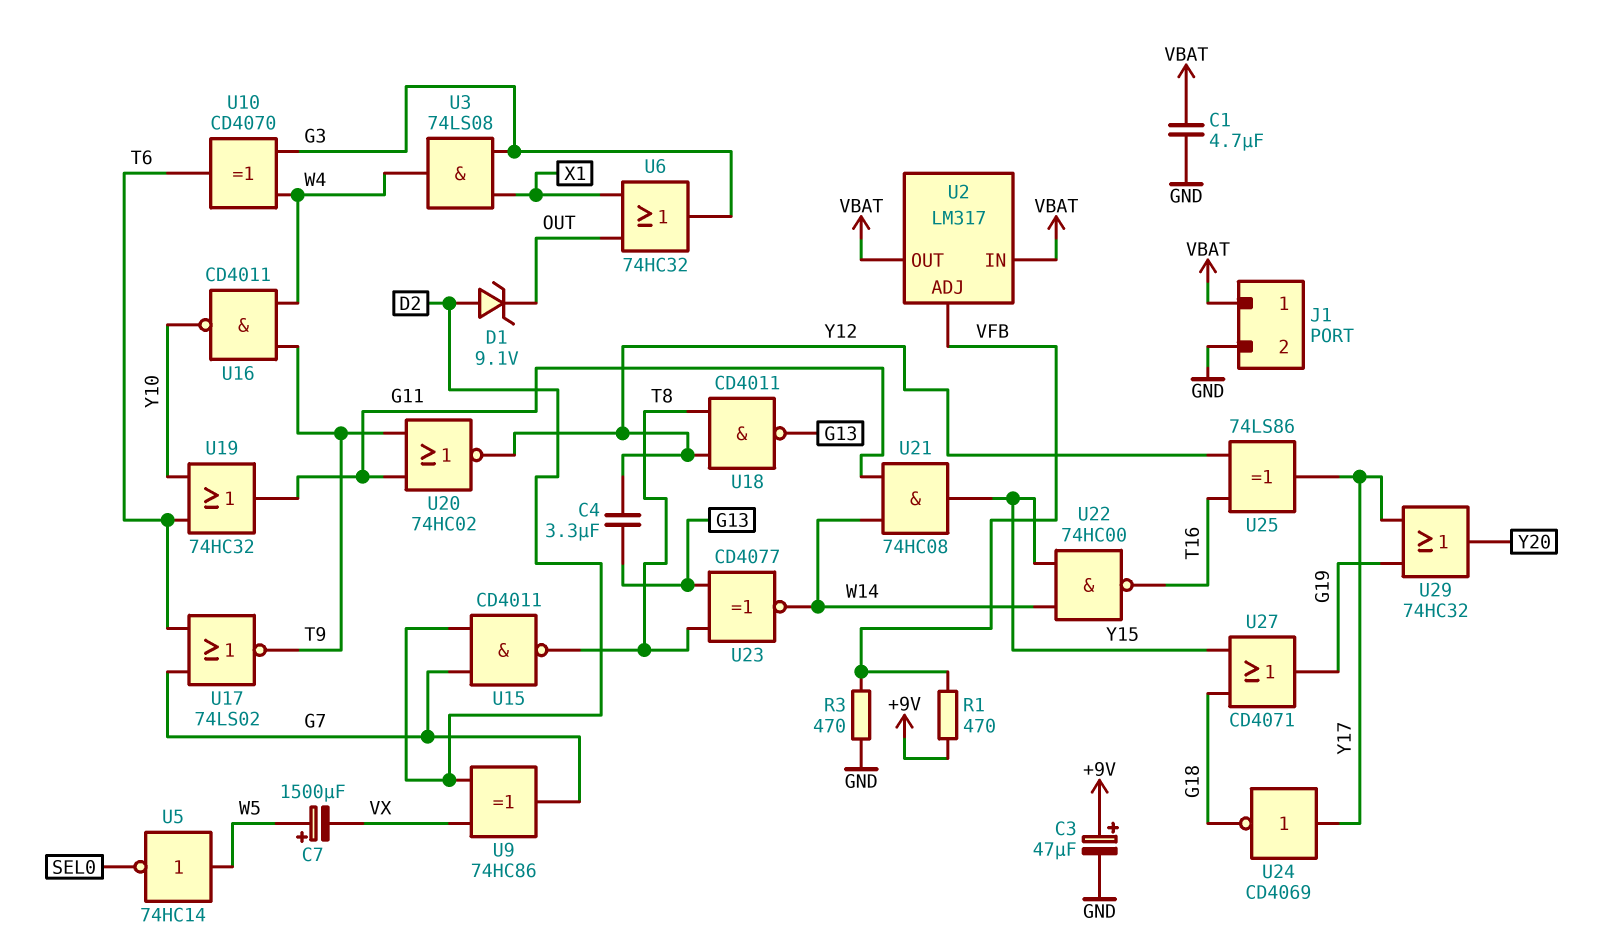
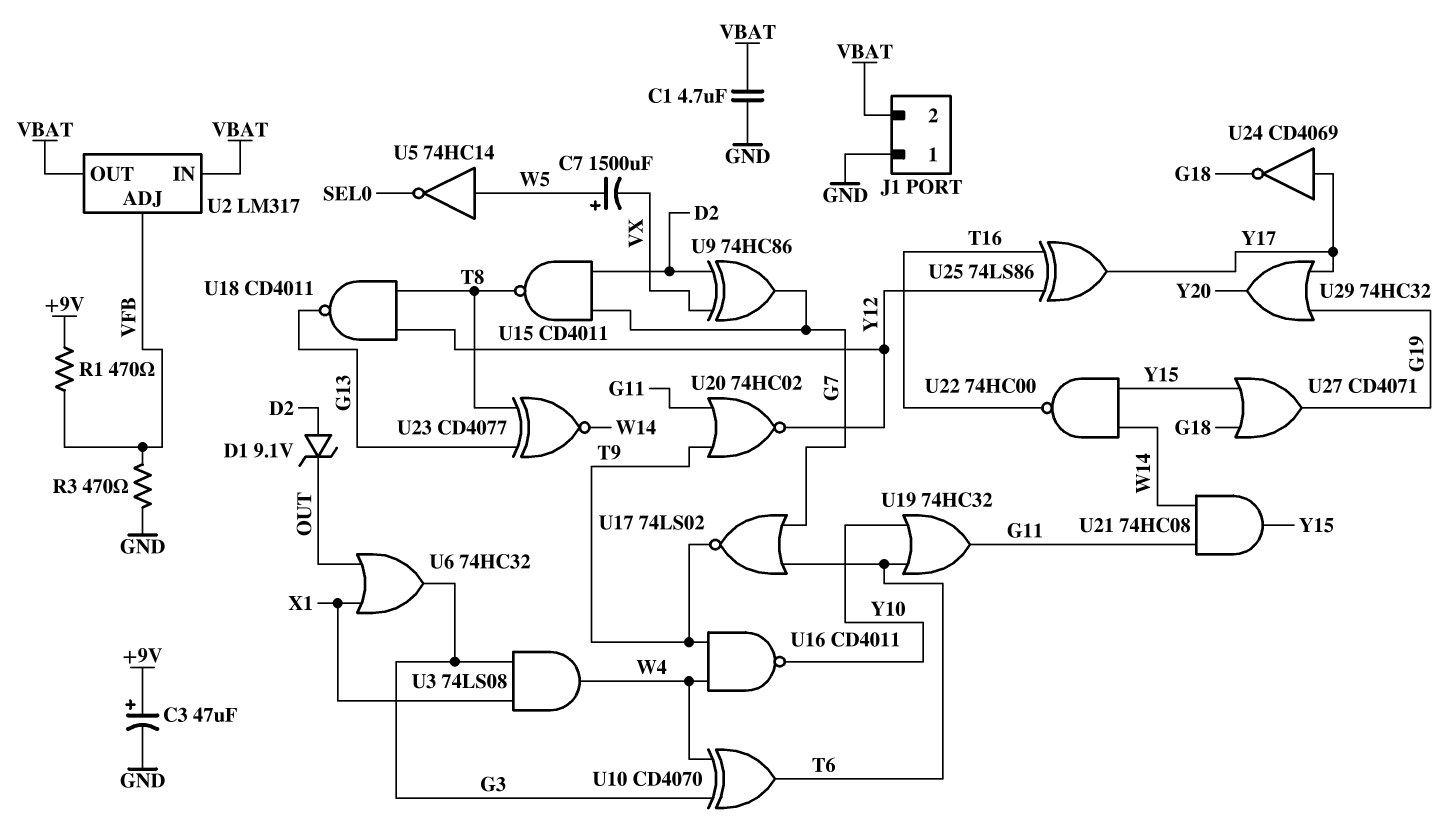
C4: 3.3uF (G13, Y12) -> none
J1 pin 1: VBAT -> GND
J1 pin 2: GND -> VBAT

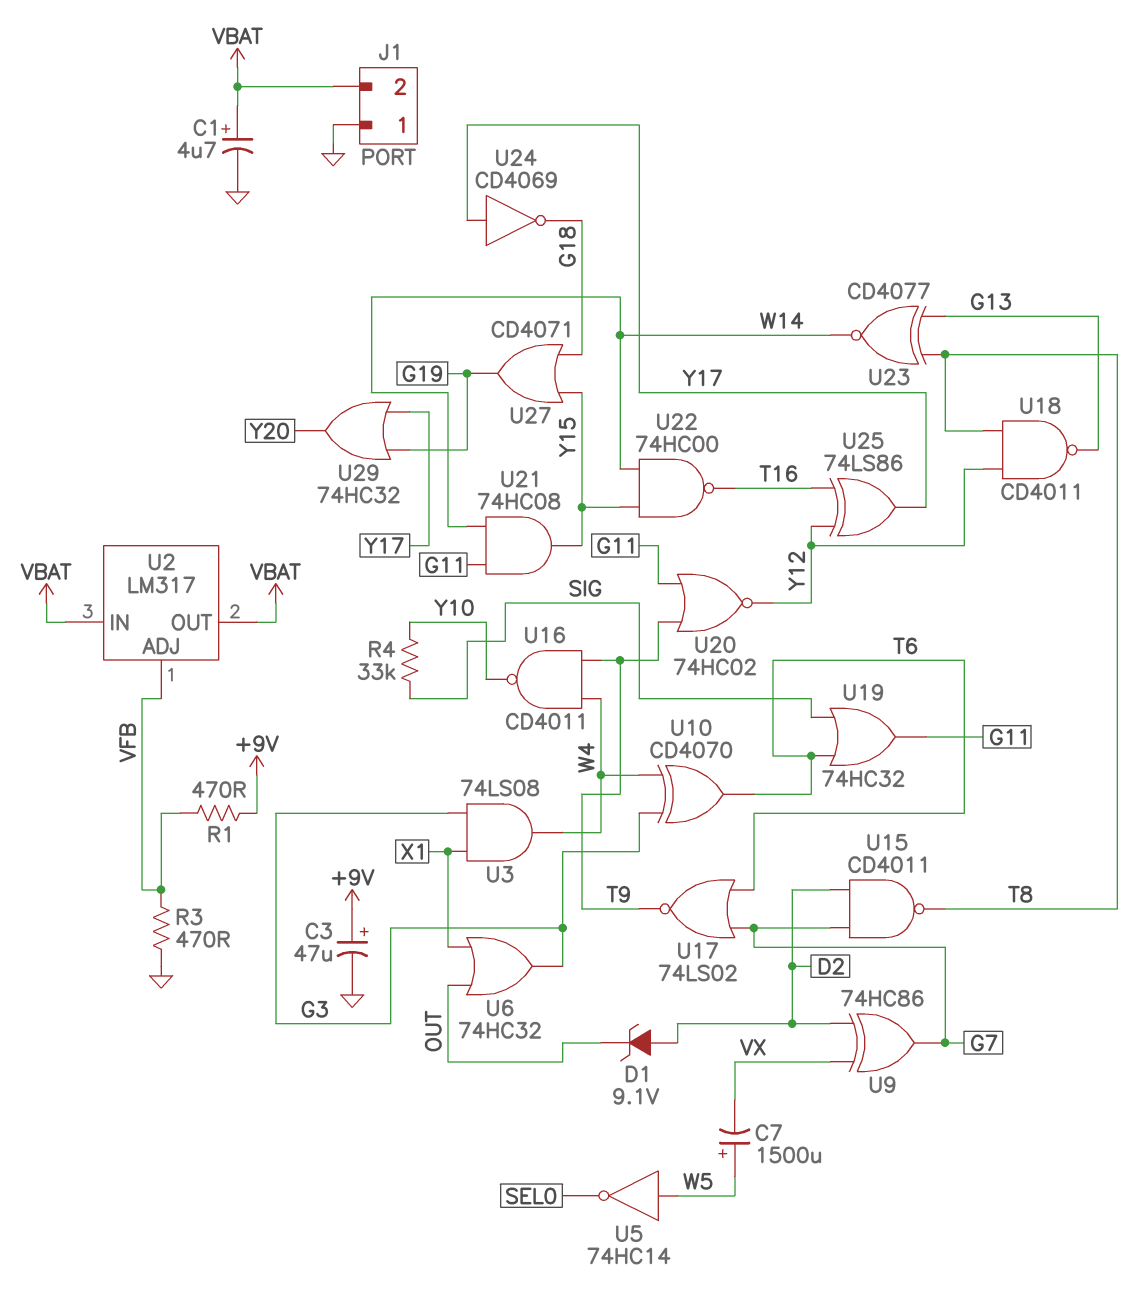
C1: 4.7uF (GND, VBAT) -> 4.7uF (plus VBAT, minus GND)
R4: none -> 33k (SIG, Y10)
U19: OR 74HC32 (in T6, in Y10, out G11) -> OR 74HC32 (in SIG, in T6, out G11)

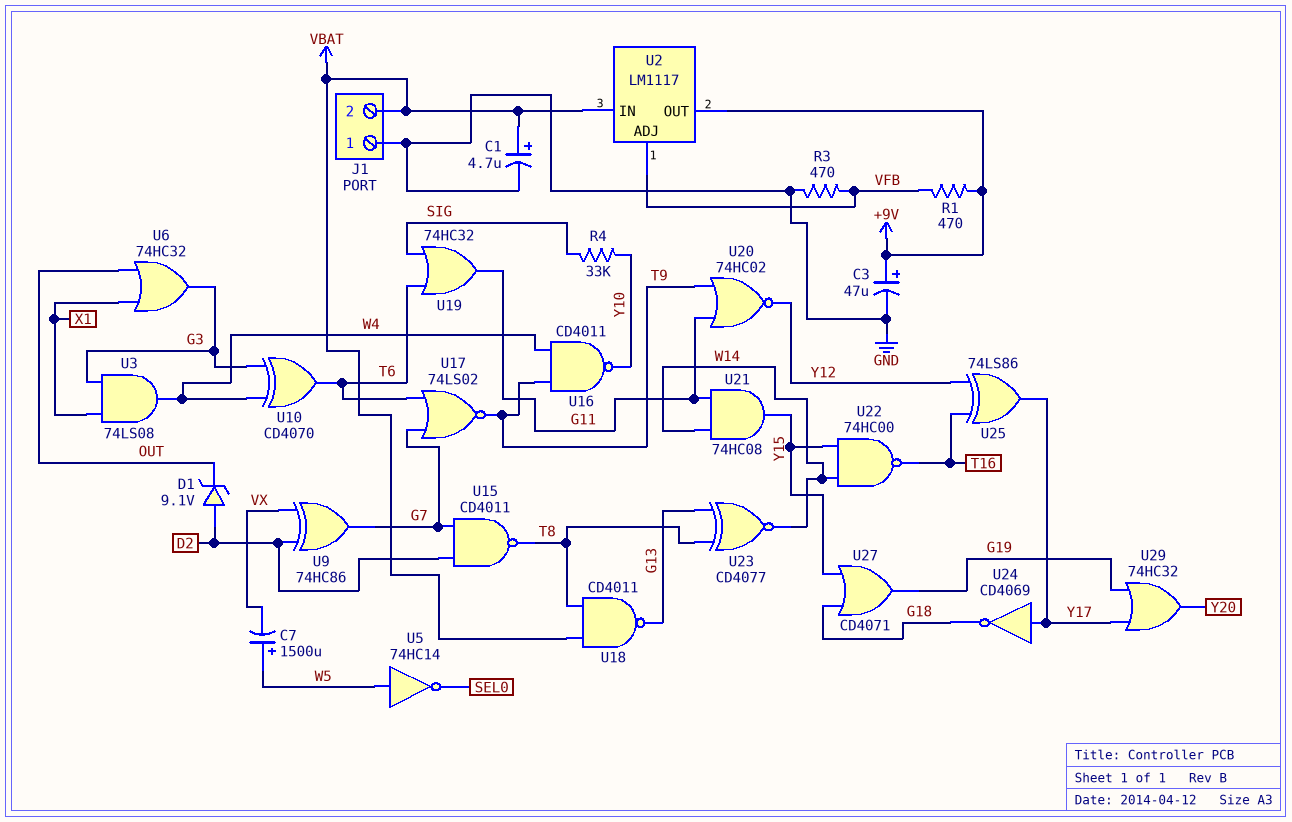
U2: LM317 -> LM1117
U2 pin OUT: VBAT -> +9V
U18: NAND CD4011 (in T8, in Y12, out G13) -> NAND CD4011 (in T8, in VBAT, out G13)

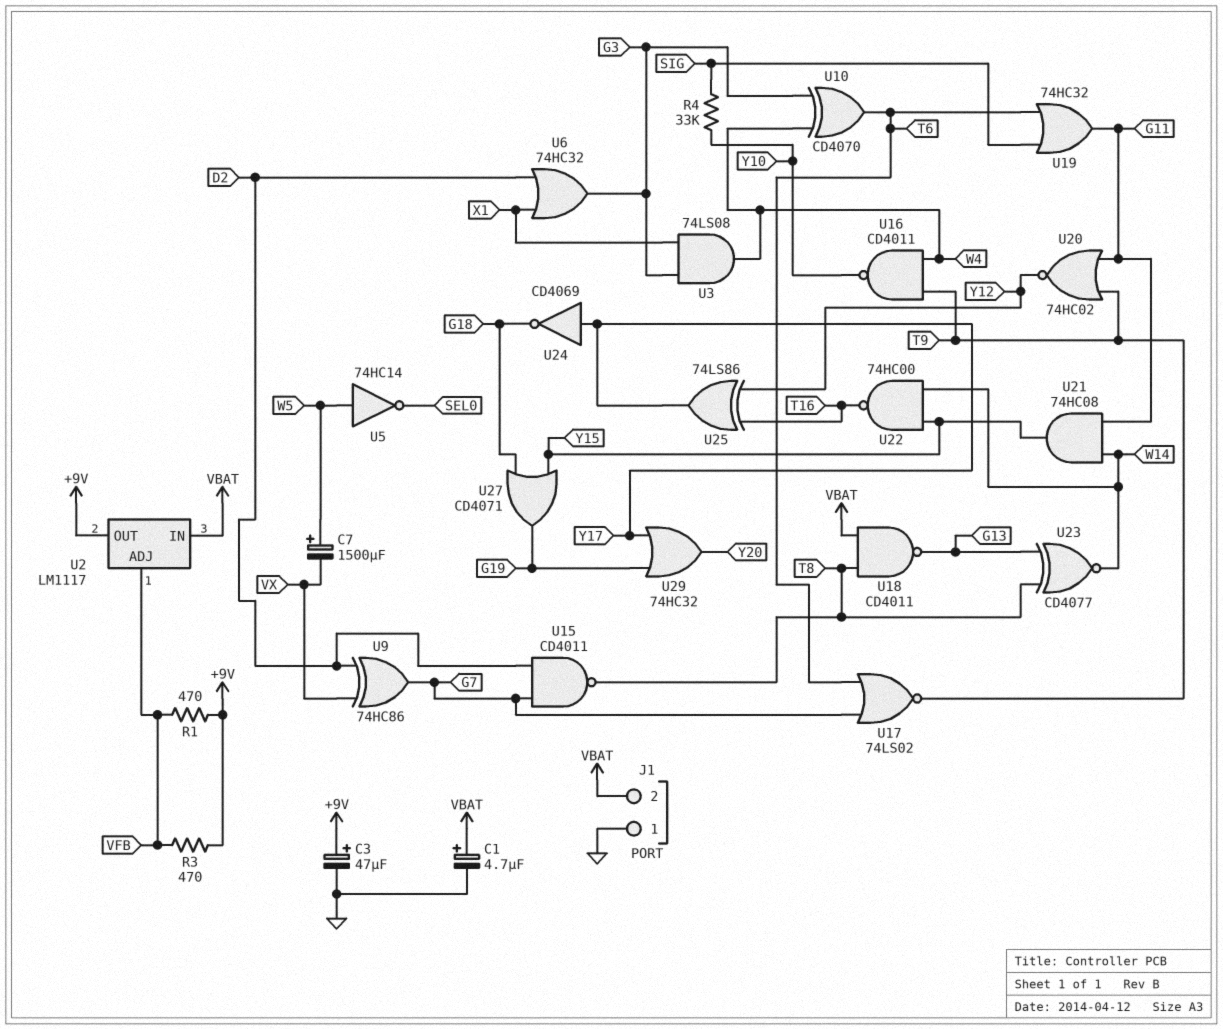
D1: zener 9.1V (A D2, K OUT) -> none
R3: 470 (GND, VFB) -> 470 (+9V, VFB)
U6: OR 74HC32 (in OUT, in X1, out G3) -> OR 74HC32 (in D2, in X1, out G3)

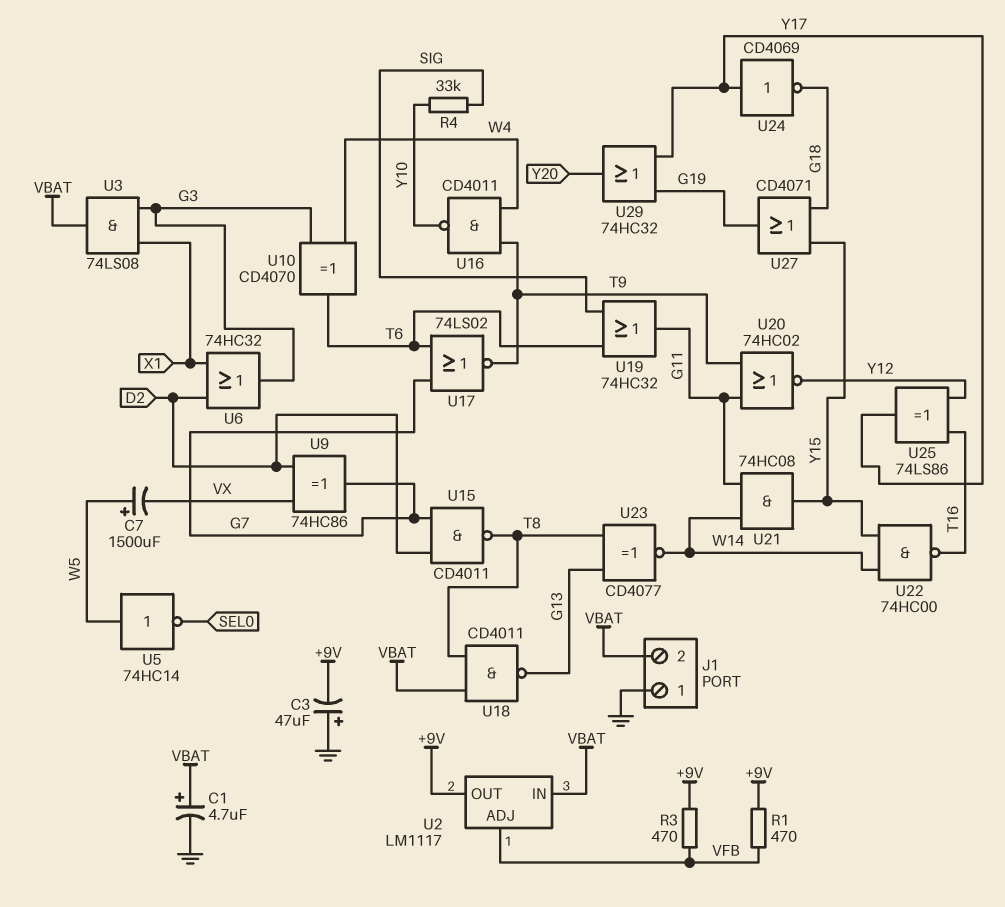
C3: 47uF (plus +9V, minus GND) -> 47uF (plus GND, minus +9V)
U3: AND 74LS08 (in G3, in X1, out W4) -> AND 74LS08 (in G3, in X1, out VBAT)

